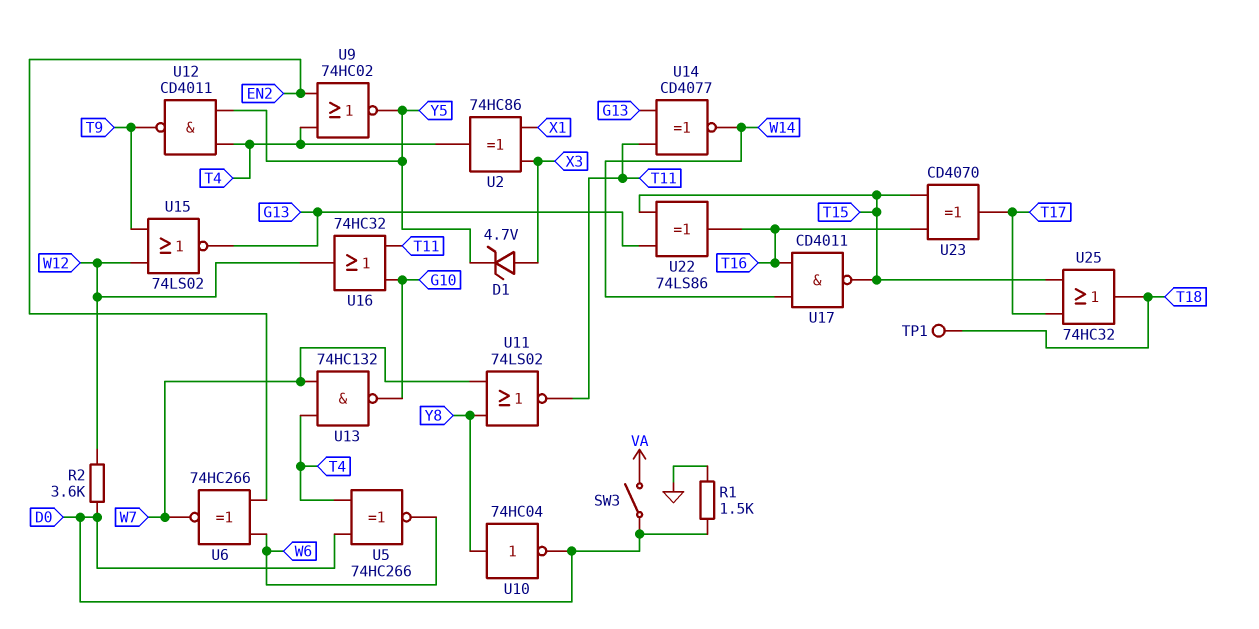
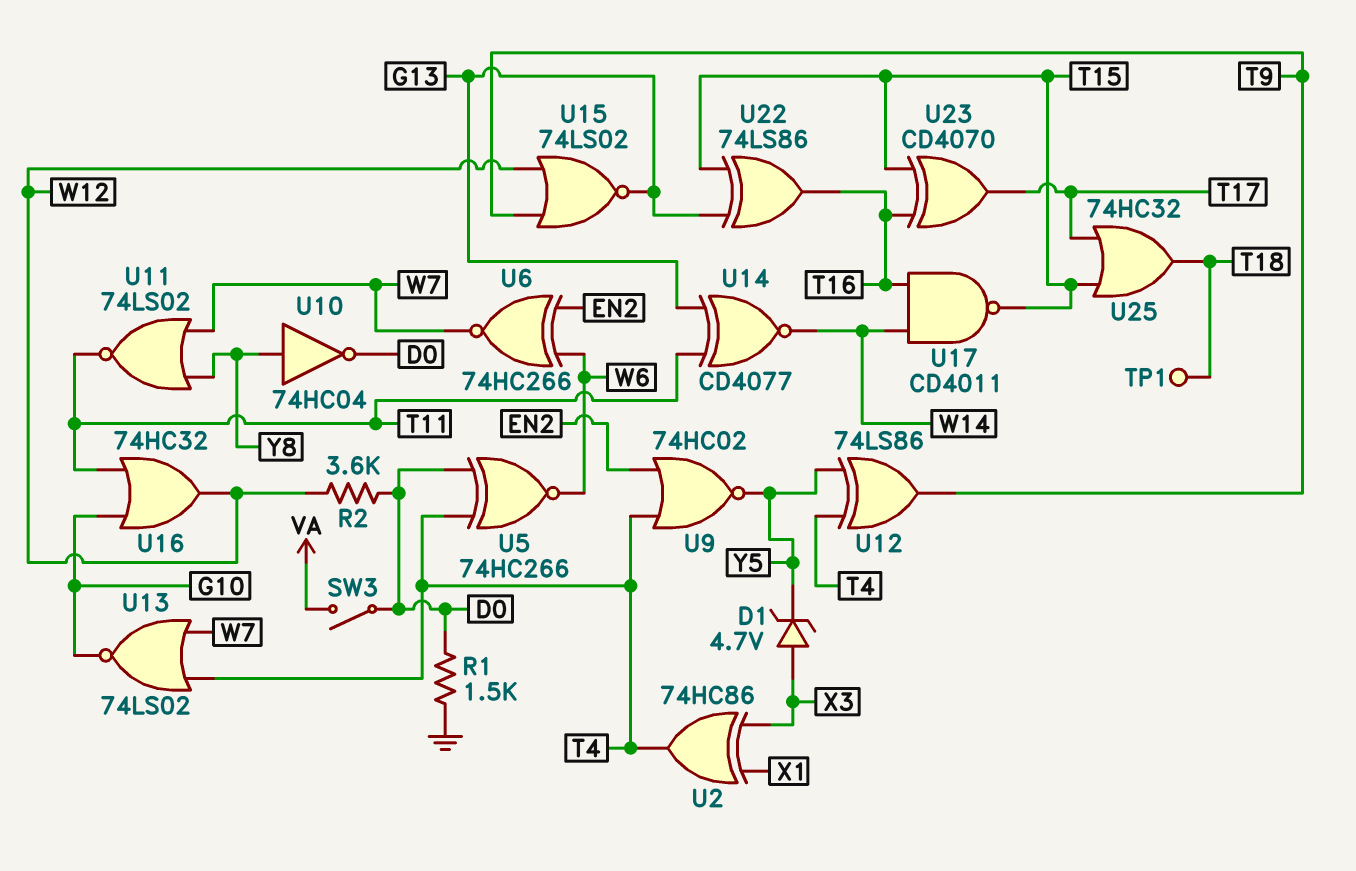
U12: NAND CD4011 (in T4, in Y5, out T9) -> XOR 74LS86 (in T4, in Y5, out T9)
U13: NAND 74HC132 (in T4, in W7, out G10) -> NOR 74LS02 (in T4, in W7, out G10)

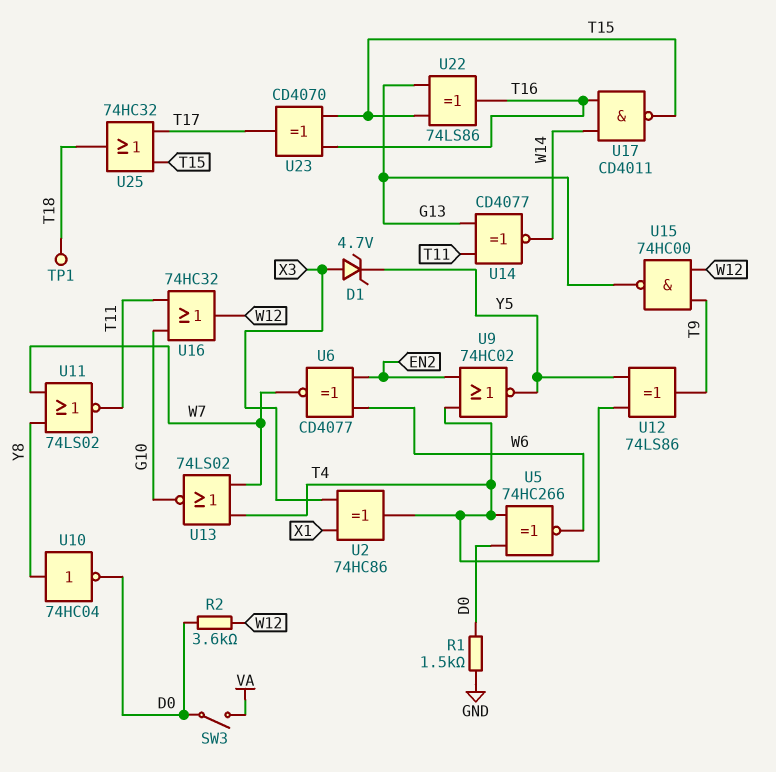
U6: XNOR 74HC266 (in EN2, in W6, out W7) -> XNOR CD4077 (in EN2, in W6, out W7)
U15: NOR 74LS02 (in T9, in W12, out G13) -> NAND 74HC00 (in T9, in W12, out G13)

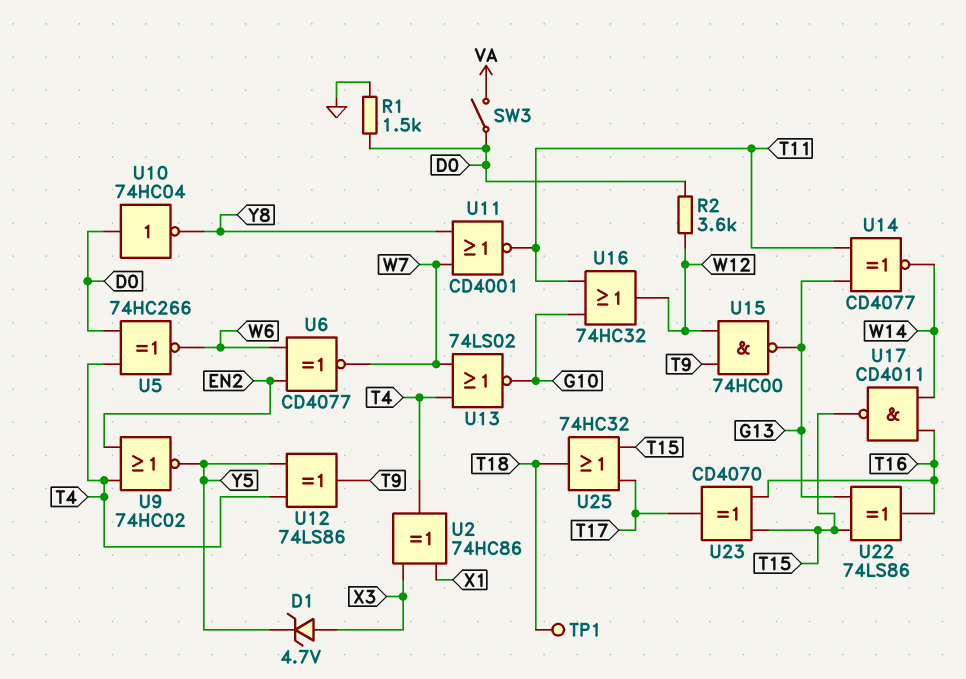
U10: NOT 74HC04 (in Y8, out D0) -> NOT 74HC04 (in D0, out Y8)
U11: NOR 74LS02 (in W7, in Y8, out T11) -> NOR CD4001 (in W7, in Y8, out T11)

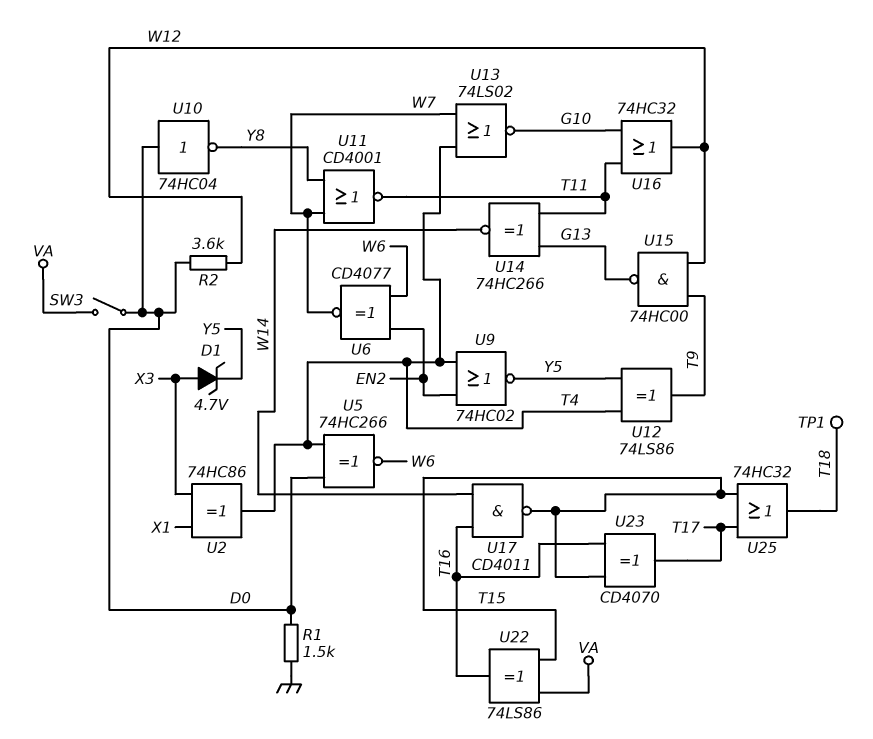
U14: XNOR CD4077 (in G13, in T11, out W14) -> XNOR 74HC266 (in G13, in T11, out W14)
U22: XOR 74LS86 (in G13, in T15, out T16) -> XOR 74LS86 (in T15, in VA, out T16)

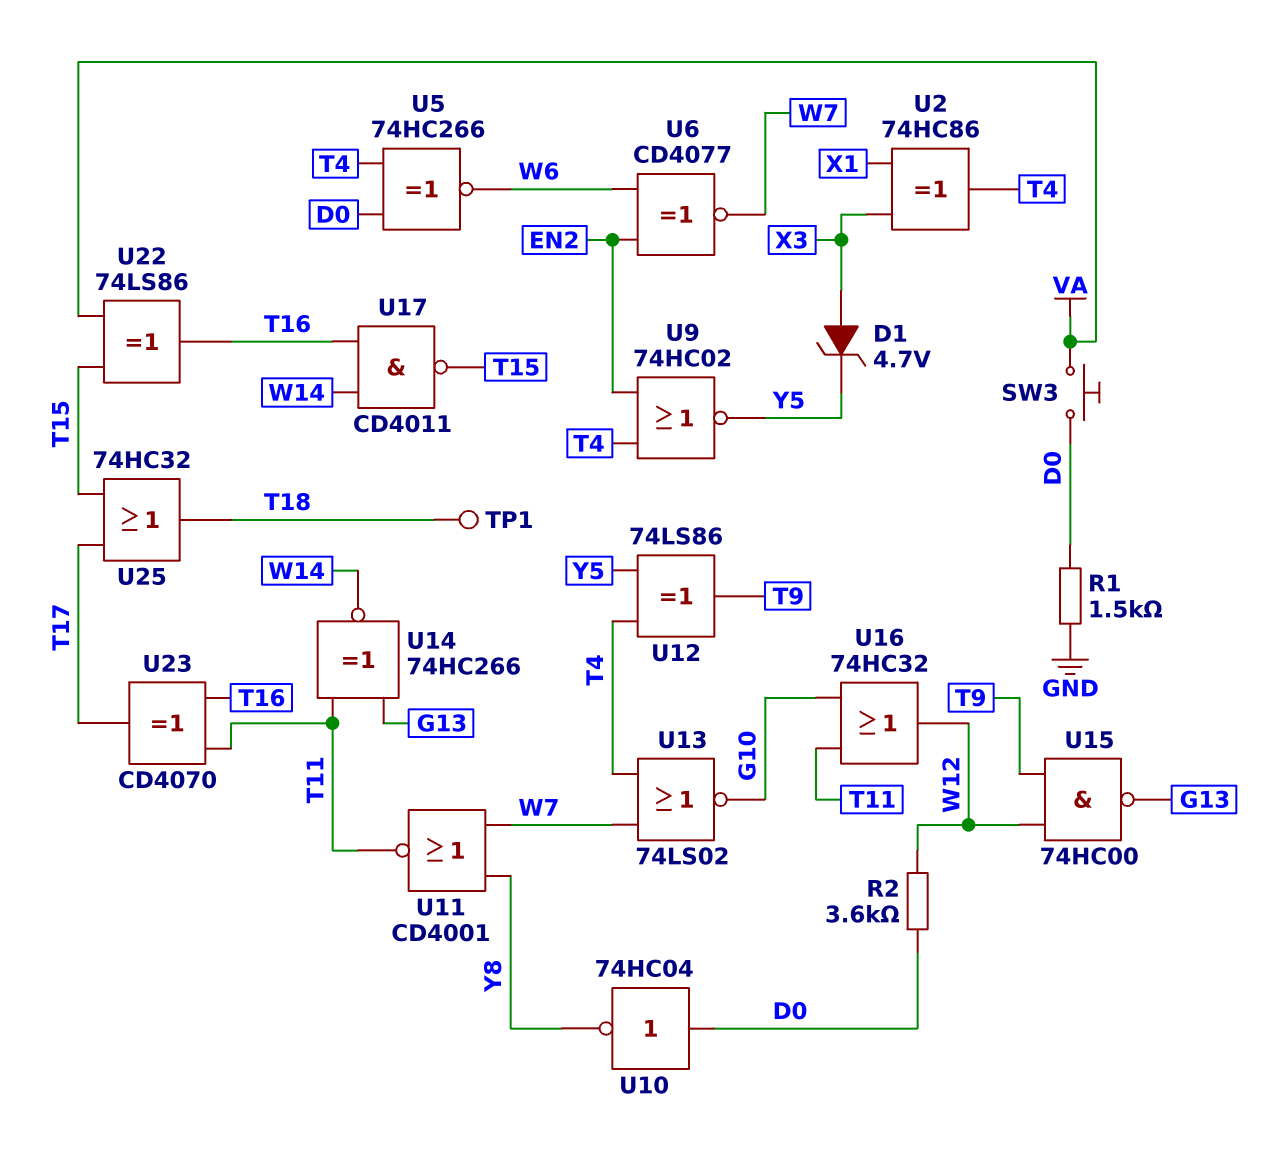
SW3: switch (D0, VA) -> button (D0, VA)
U23: XOR CD4070 (in T15, in T16, out T17) -> XOR CD4070 (in T11, in T16, out T17)

